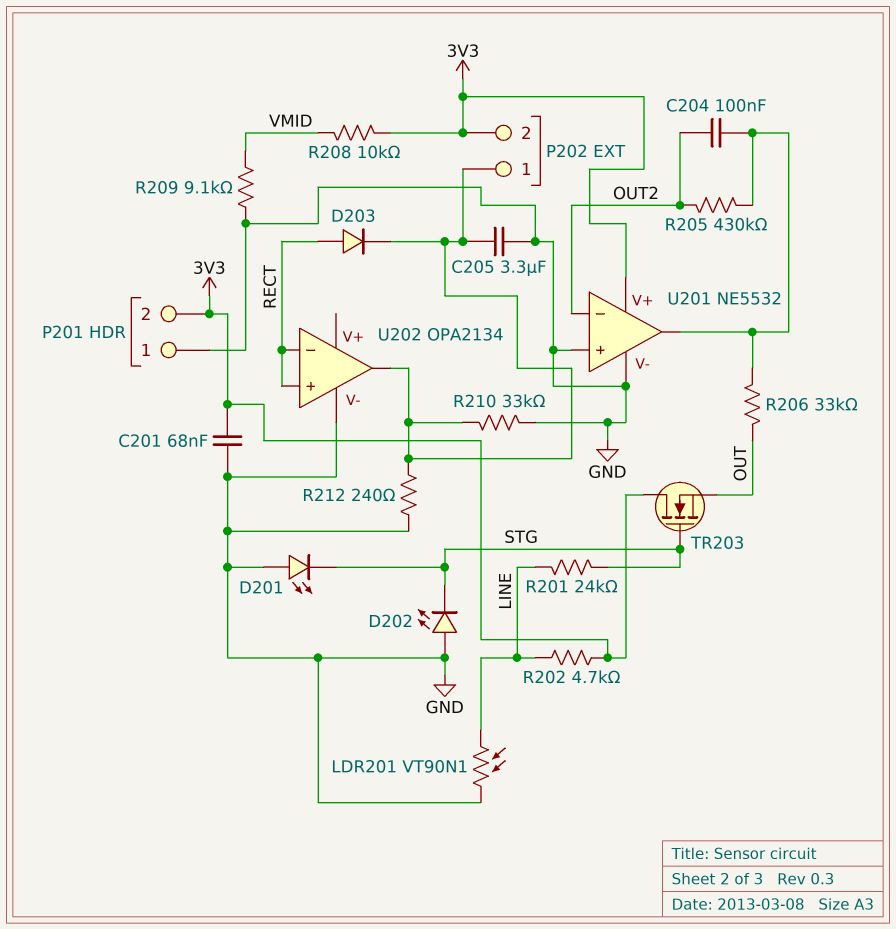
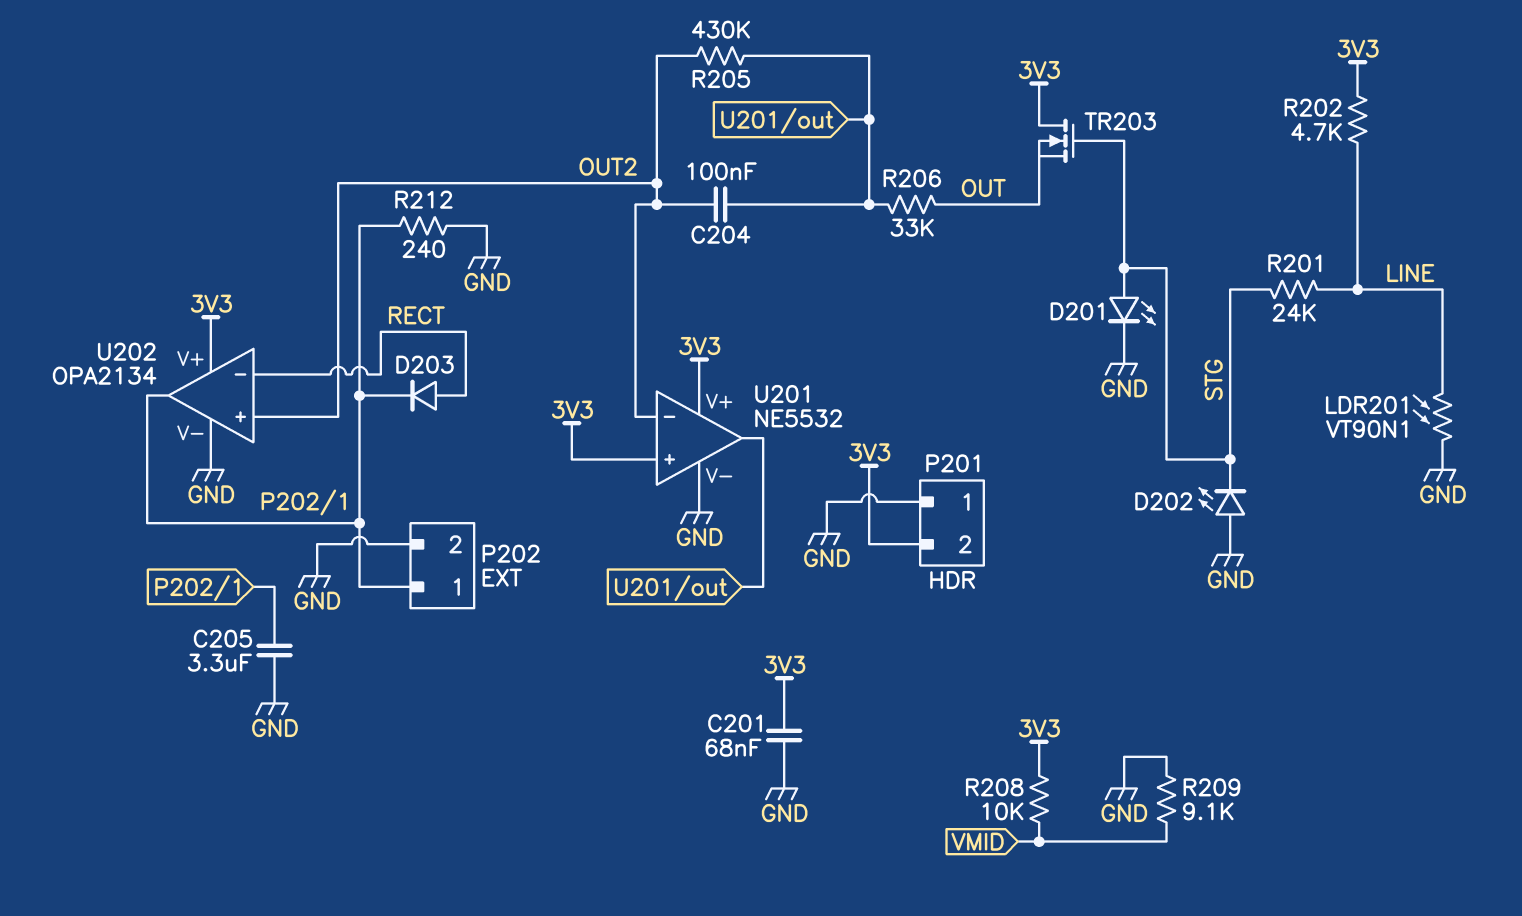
D201: LED (A GND, K STG) -> LED (A STG, K GND)
P202 pin 2: 3V3 -> GND
R210: 33k (GND, P202/1) -> none
U201 pin in+: GND -> 3V3
U202 pin V+: none -> 3V3
U202 pin in+: RECT -> OUT2

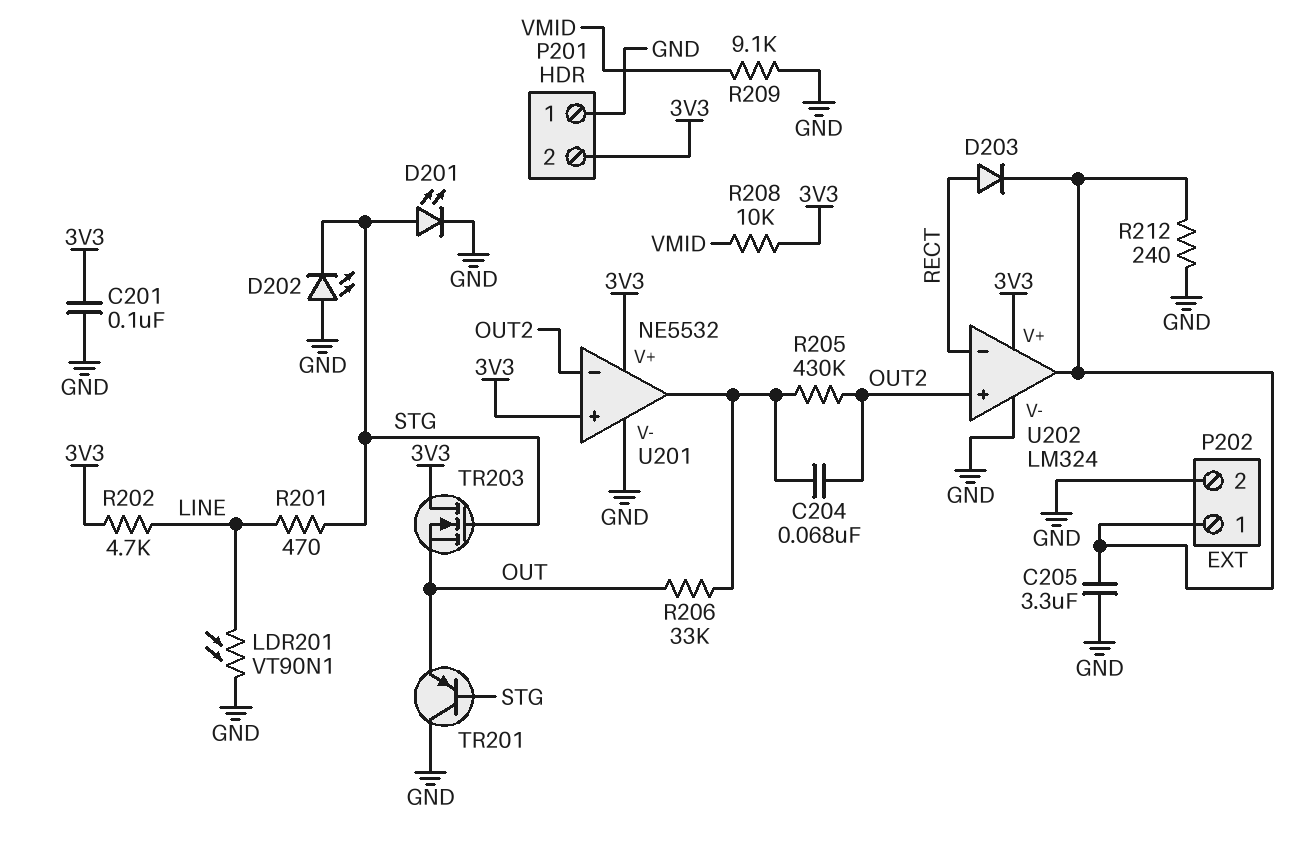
C201: 68nF (3V3, GND) -> 100nF (3V3, GND)
C204: 100nF (OUT2, U201/out) -> 68nF (OUT2, U201/out)
R201: 24k (LINE, STG) -> 470 (LINE, STG)
TR201: none -> PNP (B STG, C GND, E OUT)
U202: OPA2134 -> LM324

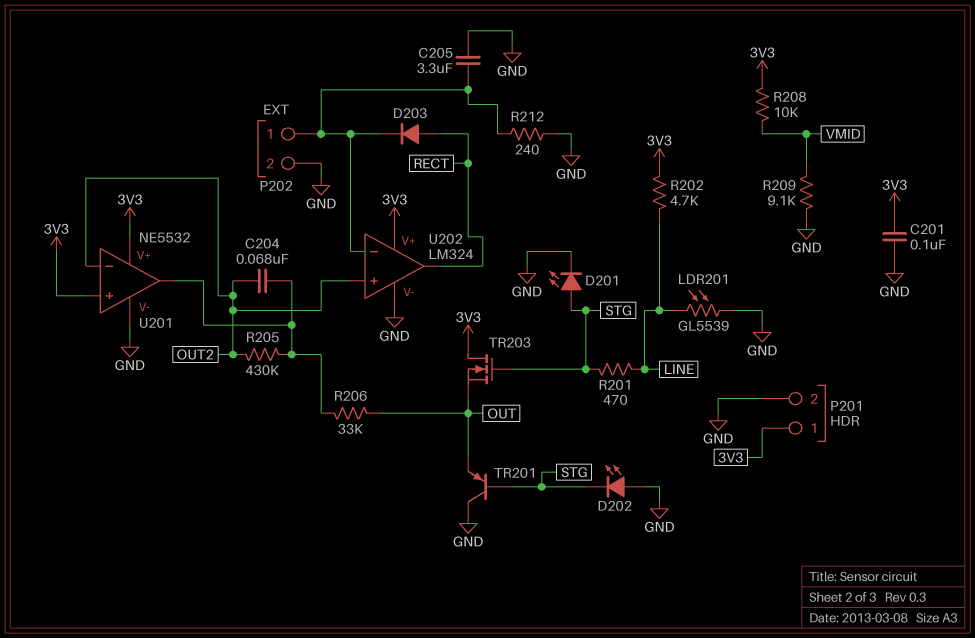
LDR201: VT90N1 (GND, LINE) -> GL5539 (GND, LINE)
P201 pin 1: GND -> 3V3
P201 pin 2: 3V3 -> GND
U202 pin in-: RECT -> P202/1
U202 pin out: P202/1 -> RECT

